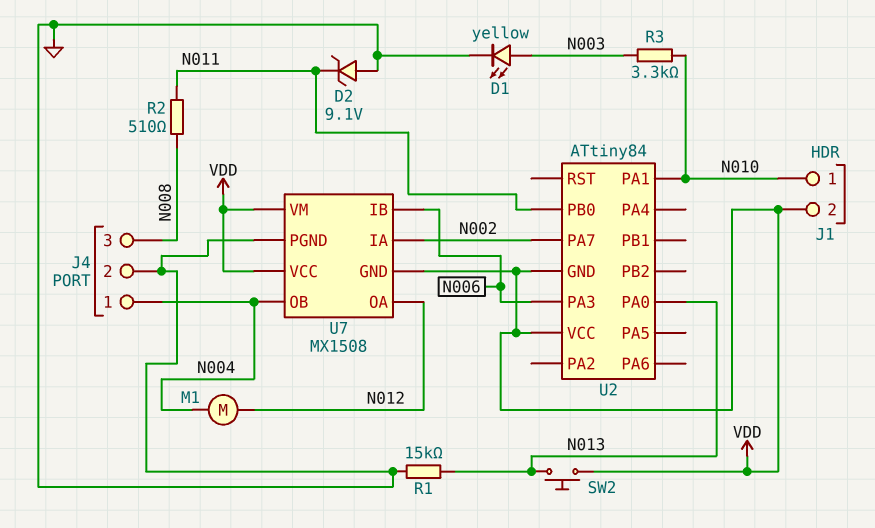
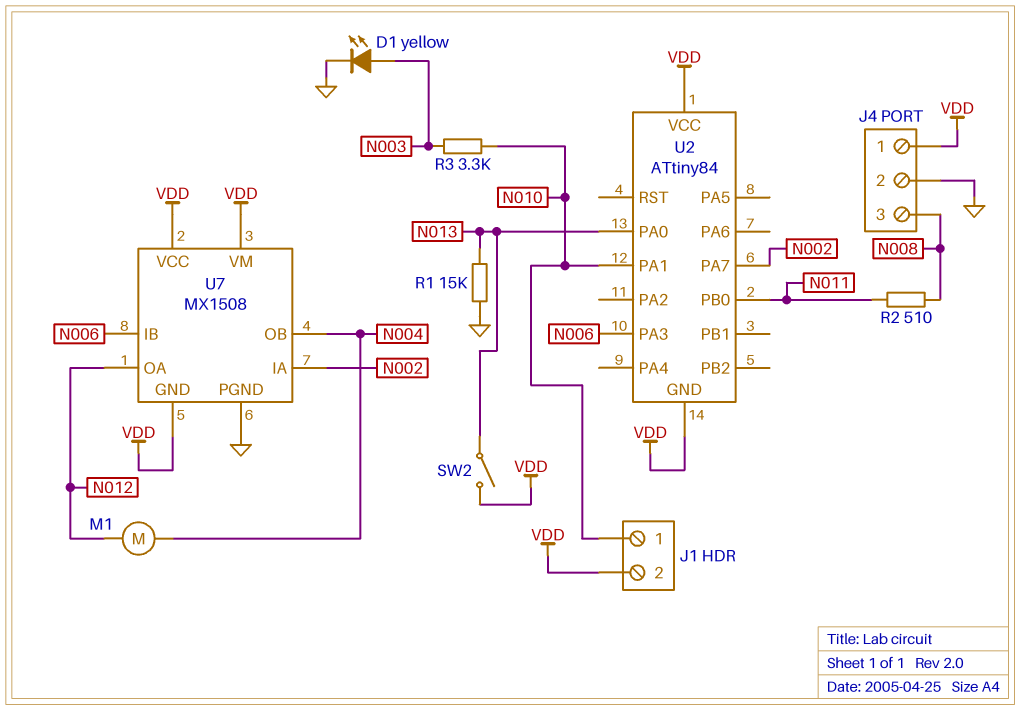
D2: zener 9.1V (A GND, K N011) -> none
J4 pin 1: N004 -> VDD
SW2: button (N013, VDD) -> switch (N013, VDD)

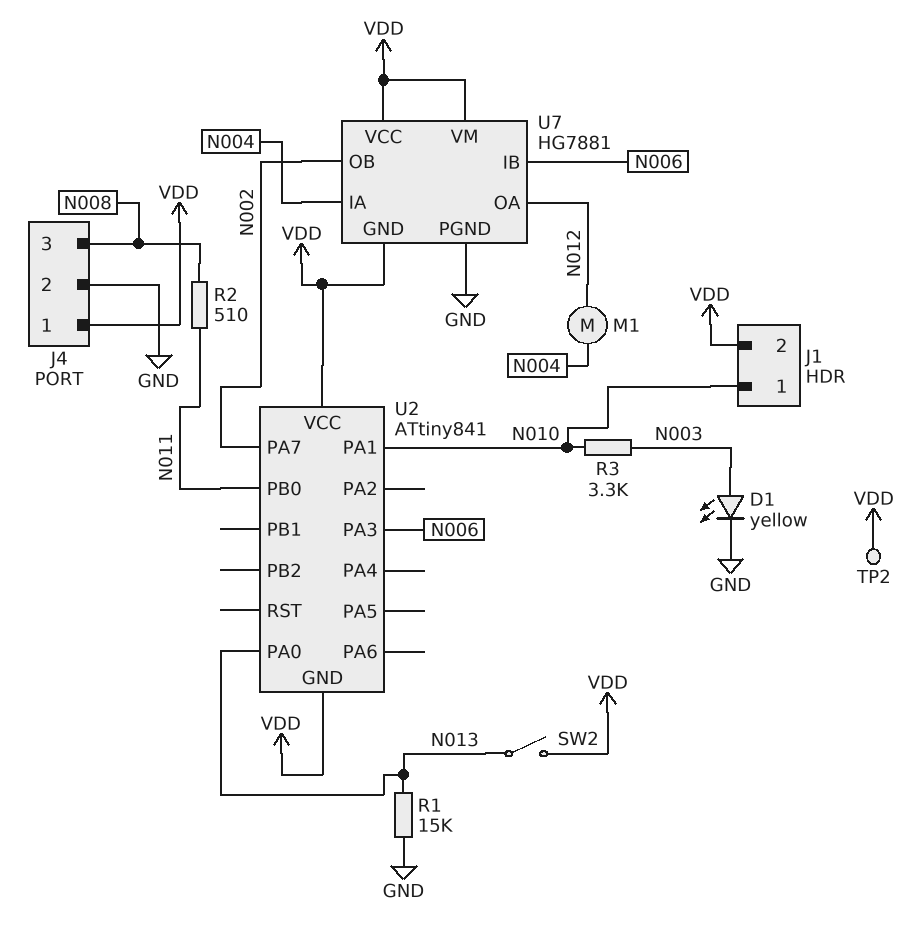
TP2: none -> test point (VDD)
U2: ATtiny84 -> ATtiny841
U7: MX1508 -> HG7881
U7 pin IA: N002 -> N004
U7 pin OB: N004 -> N002

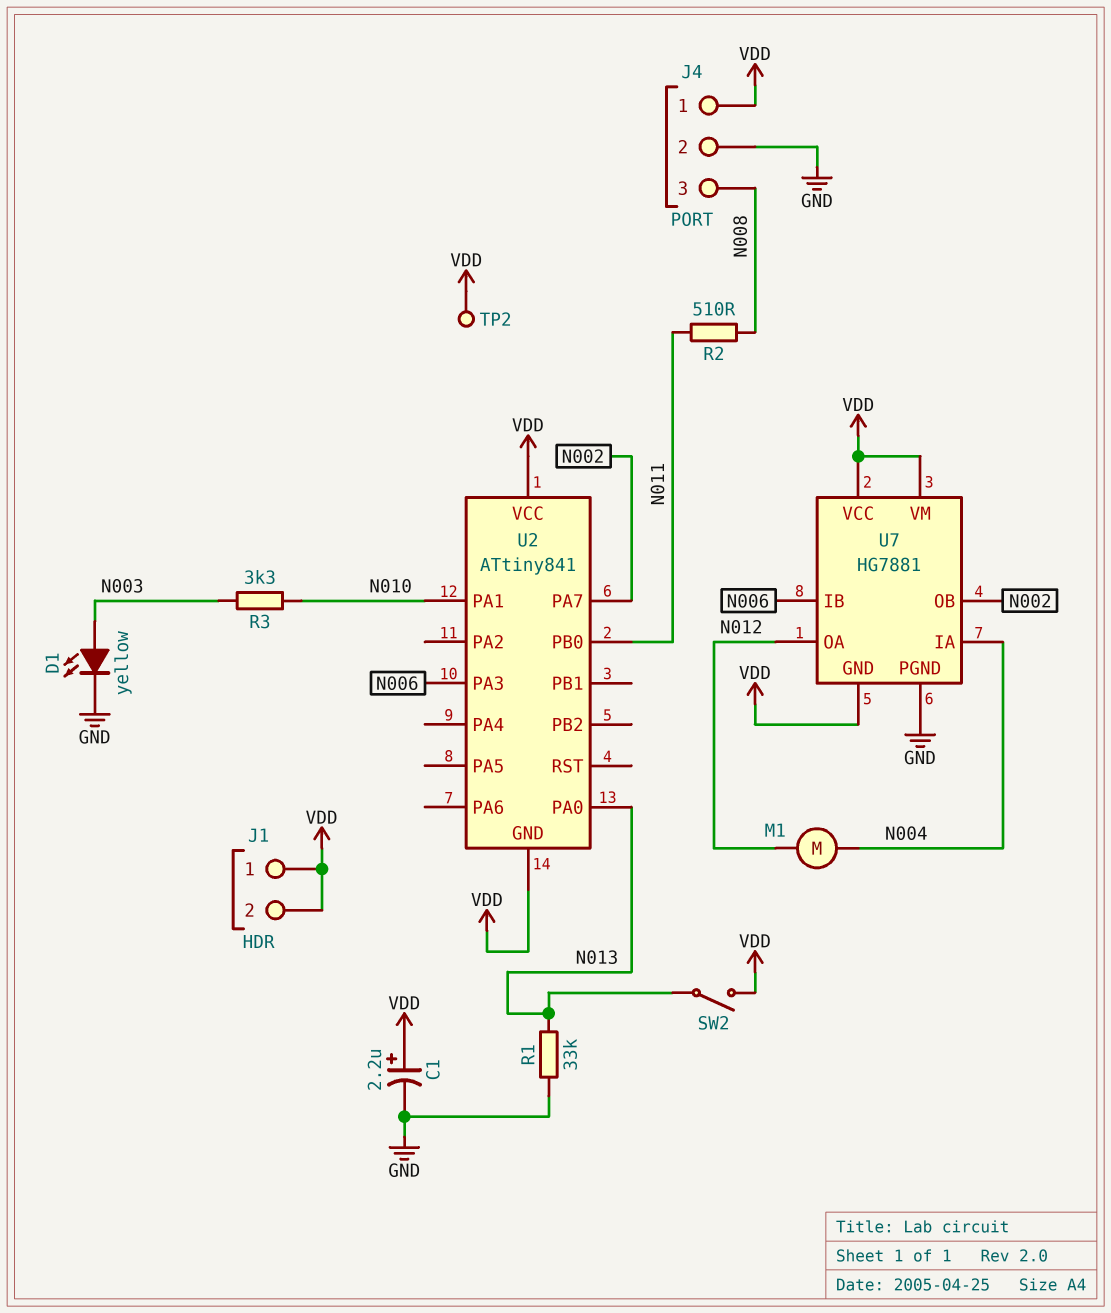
C1: none -> 2.2uF (plus VDD, minus GND)
J1 pin 1: N010 -> VDD
R1: 15k (GND, N013) -> 33k (GND, N013)

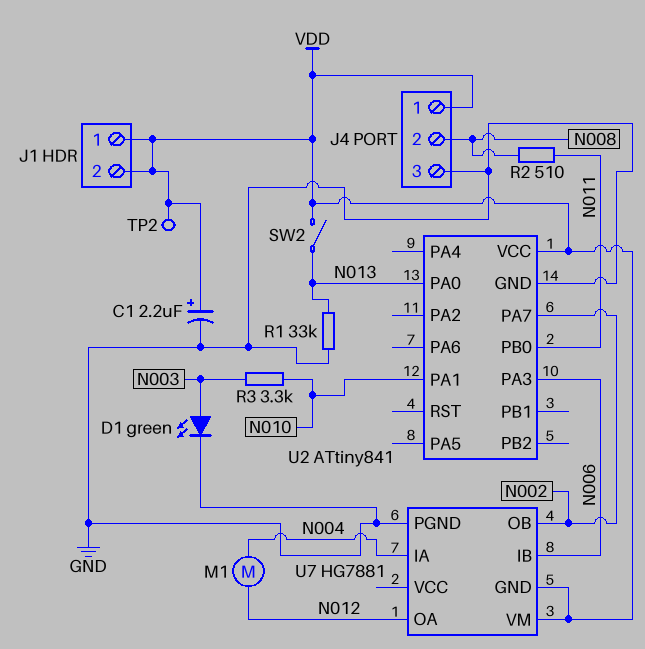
D1: LED yellow (A N003, K GND) -> LED green (A N003, K GND)
J4 pin 2: GND -> N008
J4 pin 3: N008 -> GND
U2 pin GND: VDD -> GND
U7 pin VCC: VDD -> none

